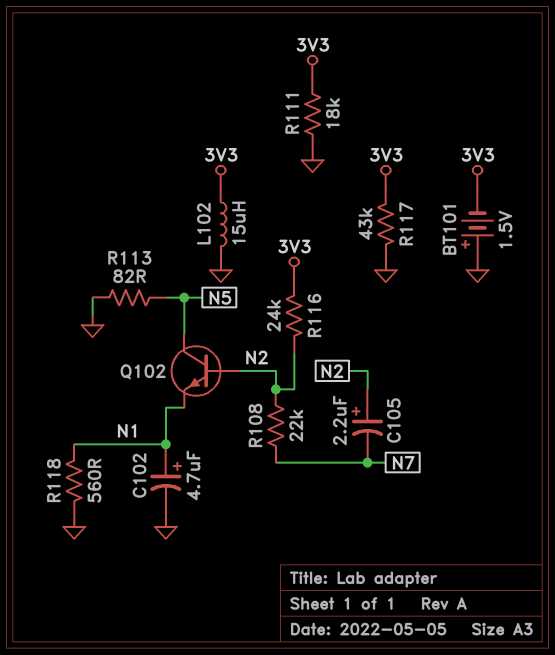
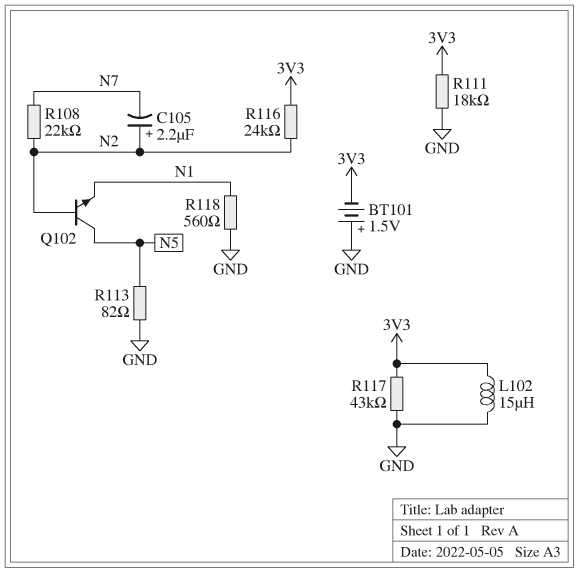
C102: 4.7uF (plus N1, minus GND) -> none

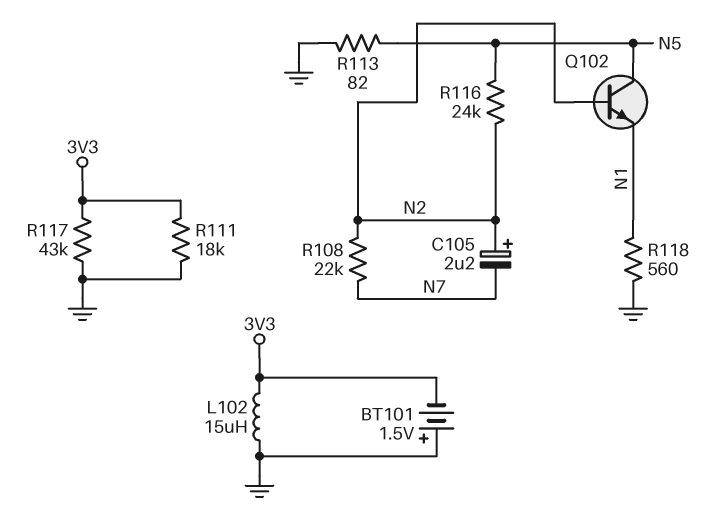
R116: 24k (3V3, N2) -> 24k (N2, N5)

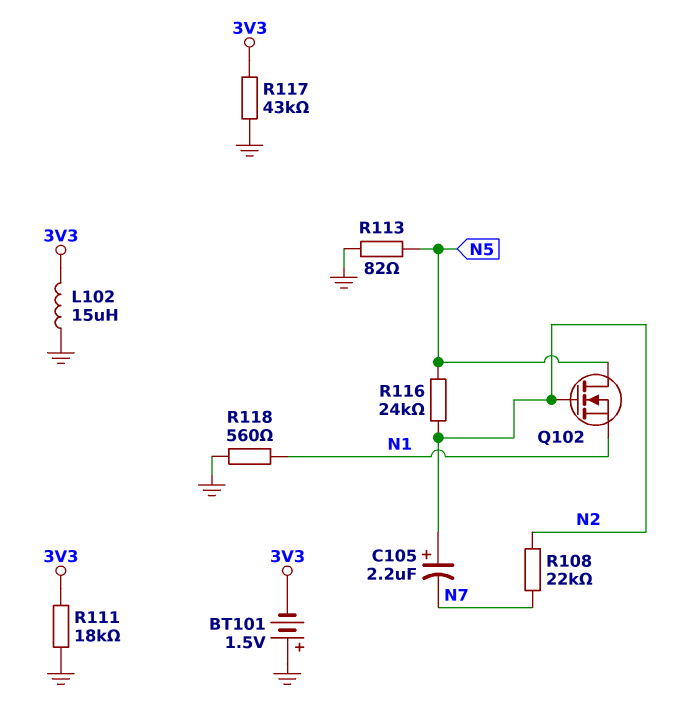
Q102: NPN (B N2, C N5, E N1) -> NMOS (G N2, D N5, S N1)

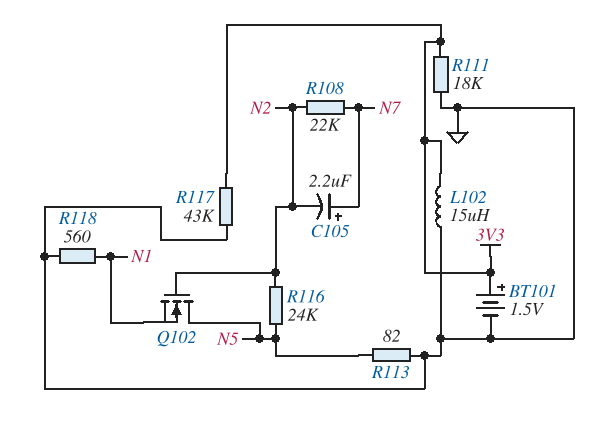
BT101: 1.5V (plus GND, minus 3V3) -> 1.5V (plus 3V3, minus GND)
C105: 2.2uF (plus N2, minus N7) -> 2.2uF (plus N7, minus N2)

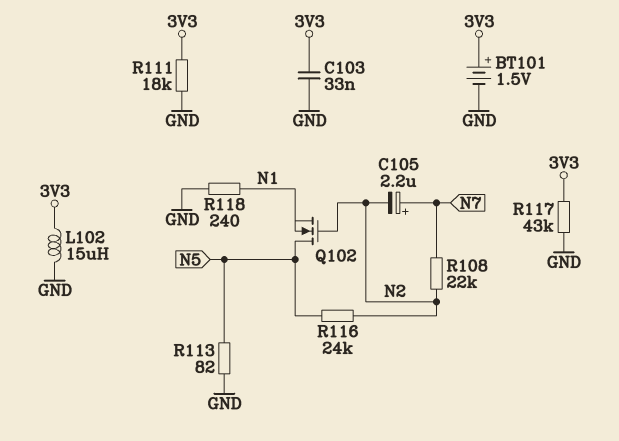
C103: none -> 33nF (3V3, GND)
R118: 560 (GND, N1) -> 240 (GND, N1)

